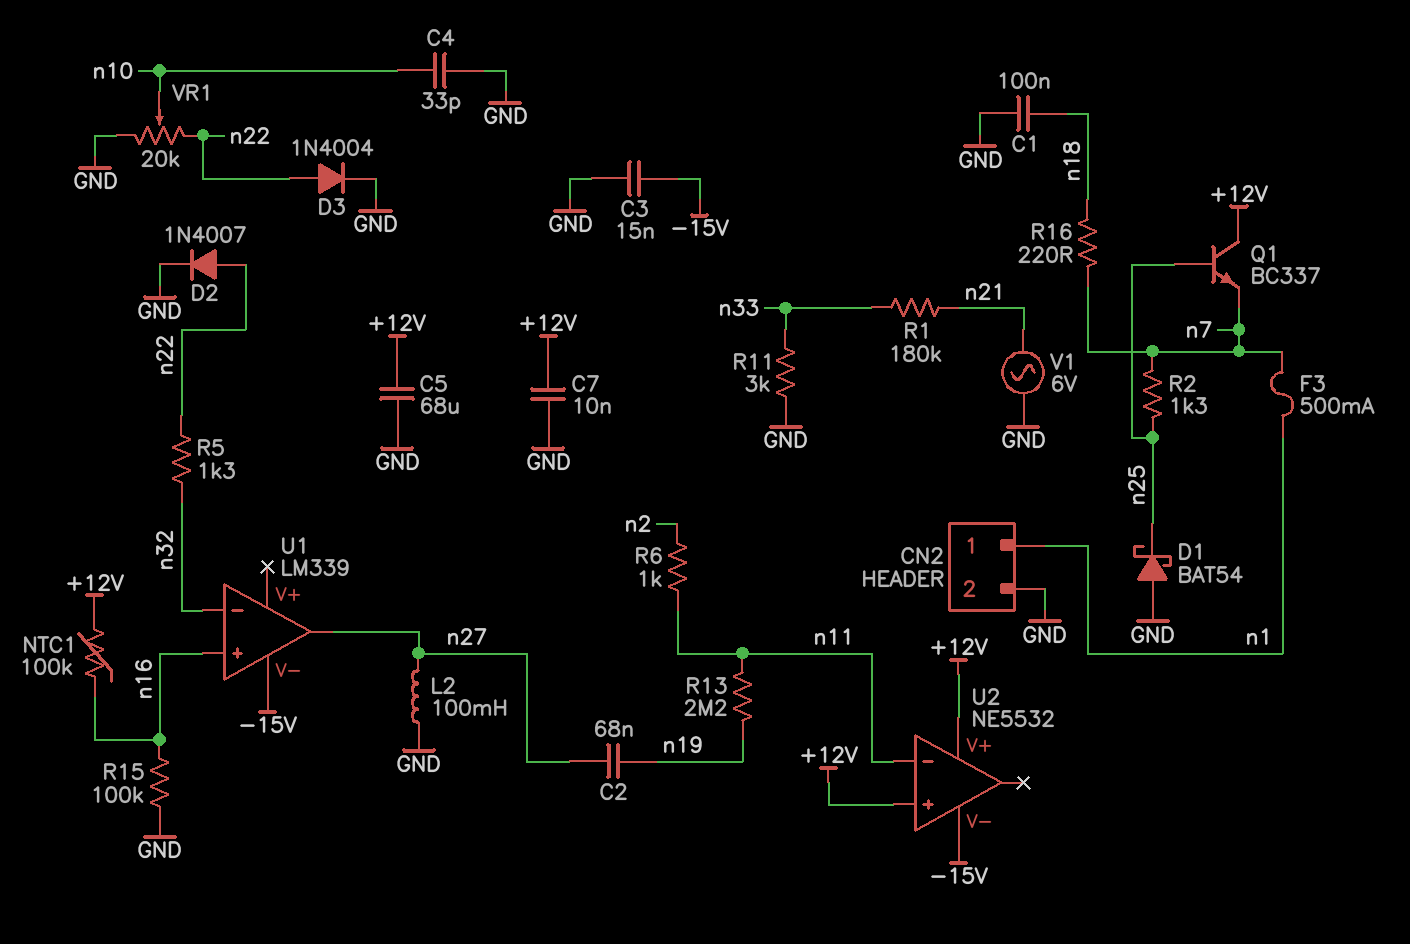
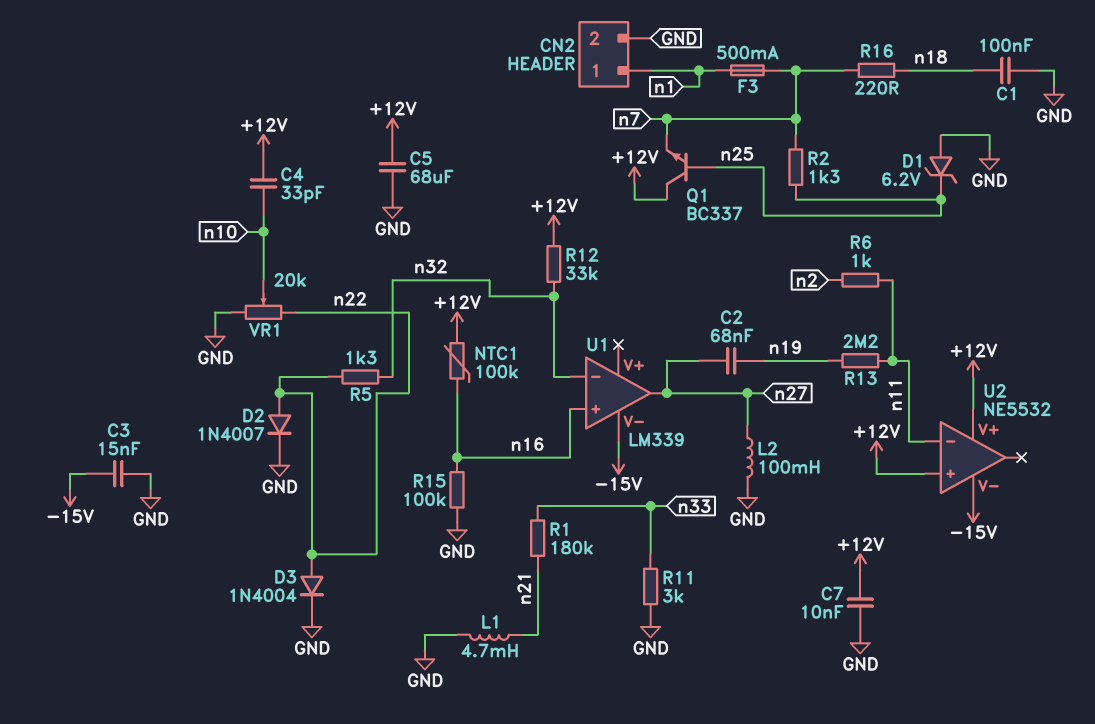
C4: 33pF (GND, n10) -> 33pF (+12V, n10)
D1: schottky BAT54 (A GND, K n25) -> zener 6.2V (A GND, K n25)
L1: none -> 4.7mH (GND, n21)
R12: none -> 33k (+12V, n32)
V1: AC 6V (GND, n21) -> none

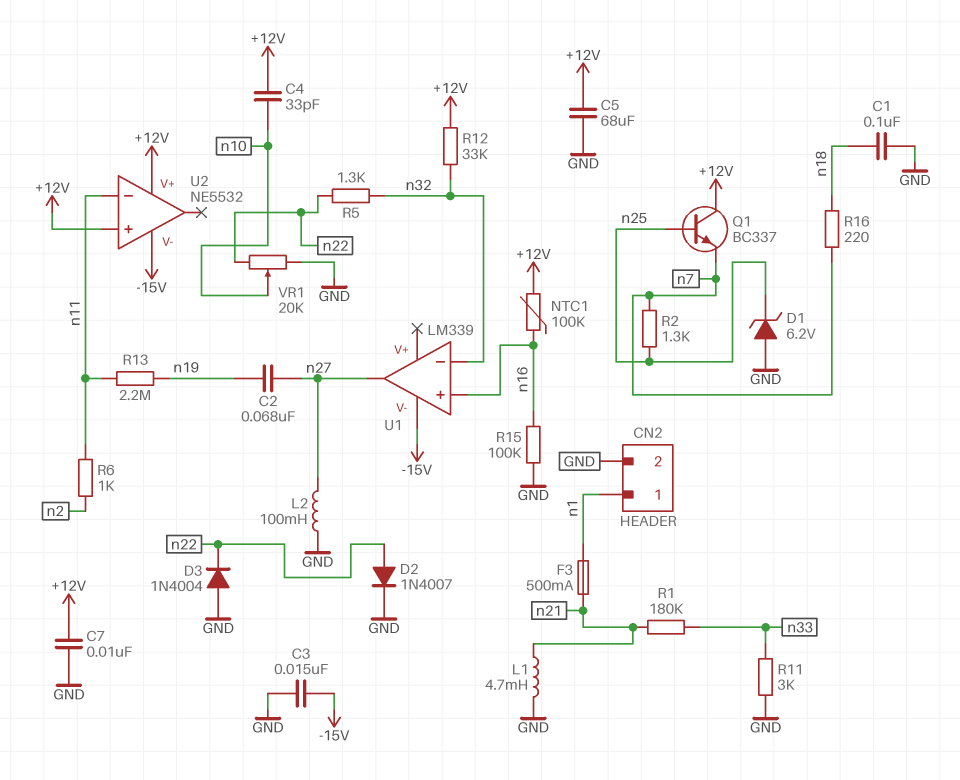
D3: diode 1N4004 (A n22, K GND) -> diode 1N4004 (A GND, K n22)
F3: 500mA (n1, n7) -> 500mA (n1, n21)

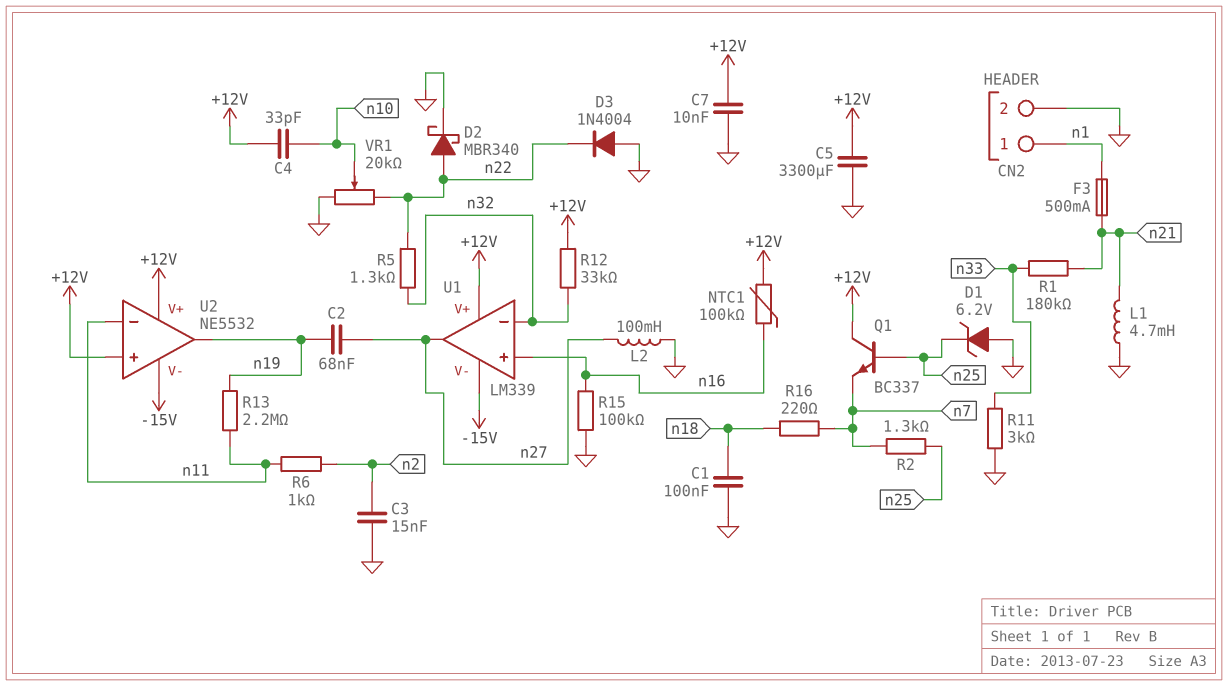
C3: 15nF (-15V, GND) -> 15nF (GND, n2)
C5: 68uF (+12V, GND) -> 3300uF (+12V, GND)
D2: diode 1N4007 (A n22, K GND) -> schottky MBR340 (A n22, K GND)
U1 pin V+: none -> +12V
U2 pin out: none -> n19

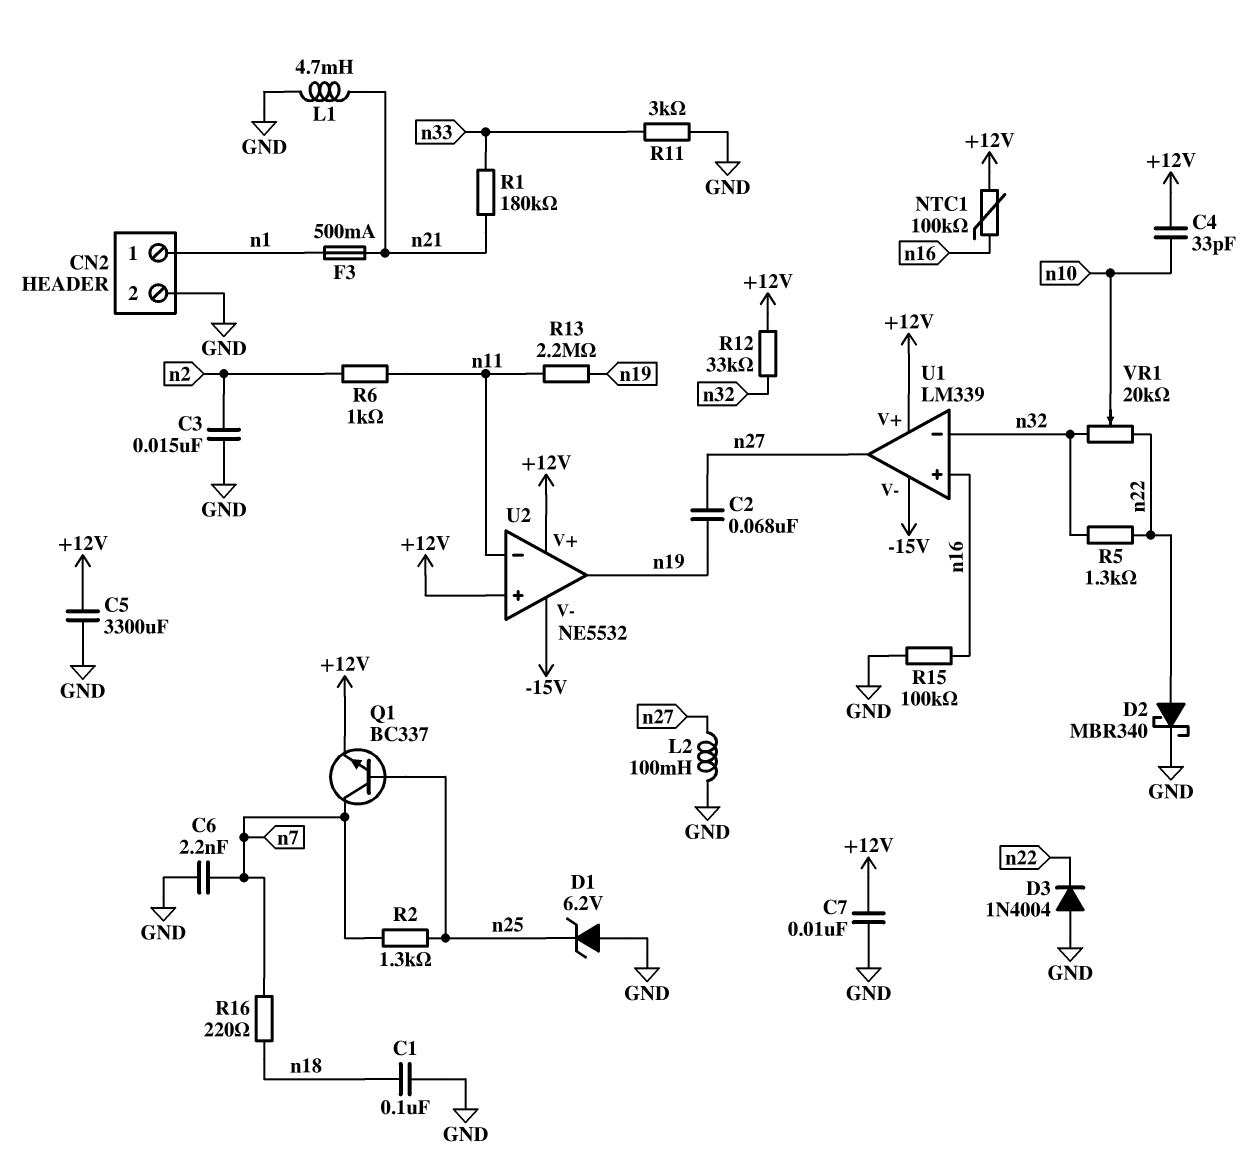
C6: none -> 2.2nF (GND, n7)
Q1: NPN BC337 (B n25, C +12V, E n7) -> NPN BC337 (B n25, C n7, E +12V)
VR1: 20k (GND, n22, wiper n10) -> 20k (n22, n32, wiper n10)

